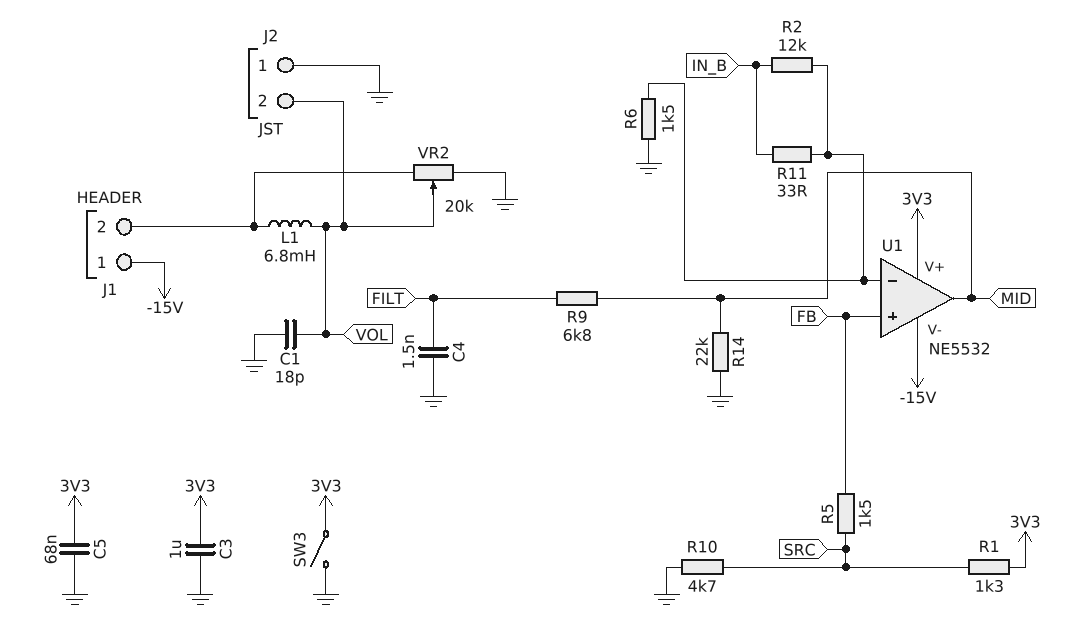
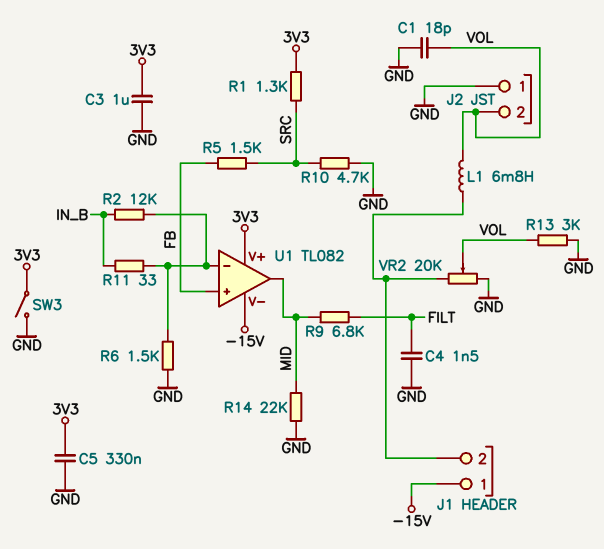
C5: 68nF (3V3, GND) -> 330nF (3V3, GND)
R13: none -> 3k (GND, VOL)
U1: NE5532 -> TL082

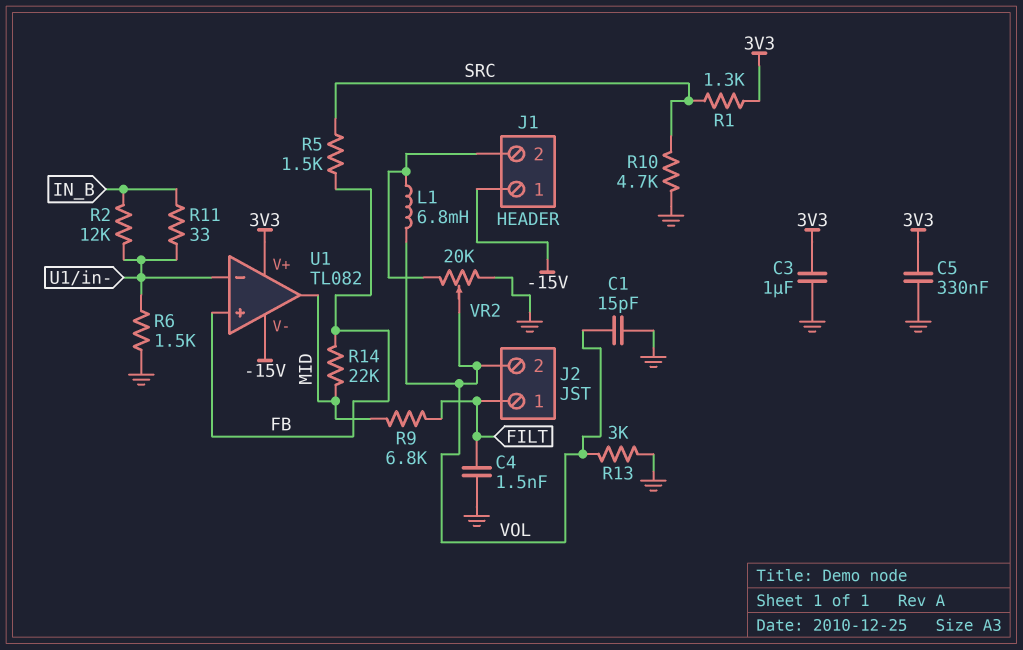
C1: 18pF (GND, VOL) -> 15pF (GND, VOL)
J2 pin 1: GND -> FILT
R14: 22k (GND, MID) -> 22k (FB, MID)
SW3: switch (3V3, GND) -> none

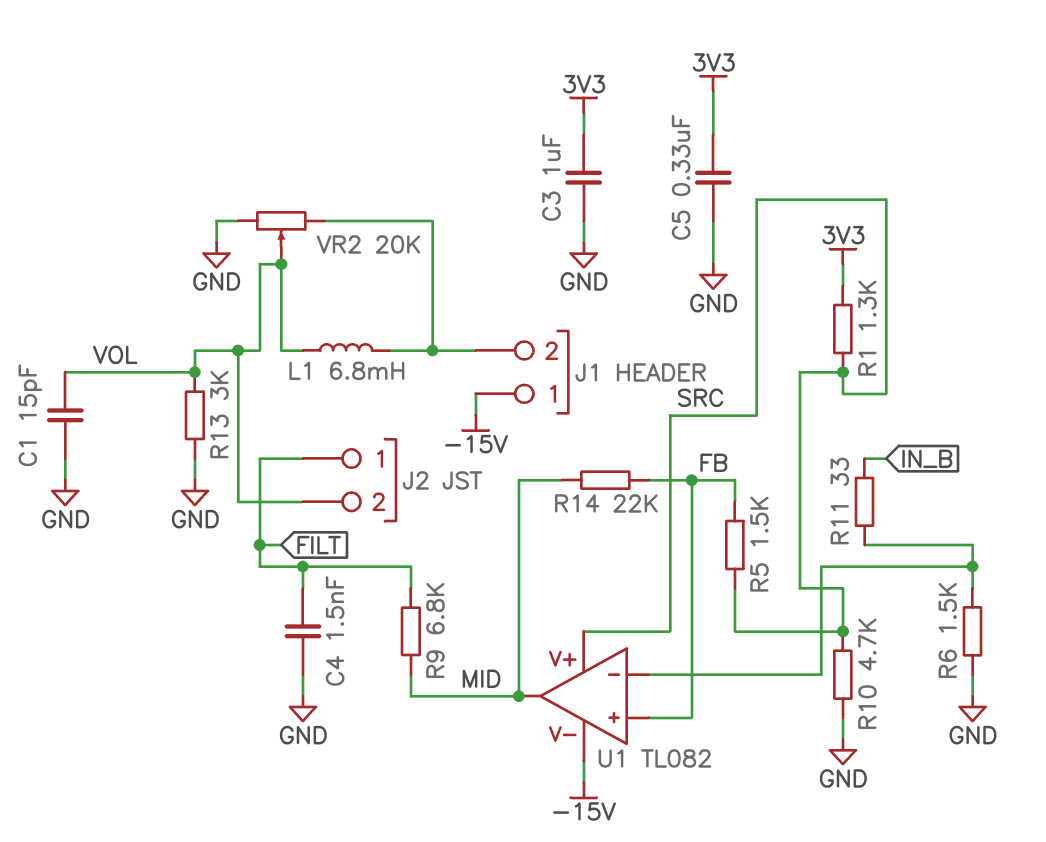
R2: 12k (IN_B, U1/in-) -> none
U1 pin V+: 3V3 -> SRC

